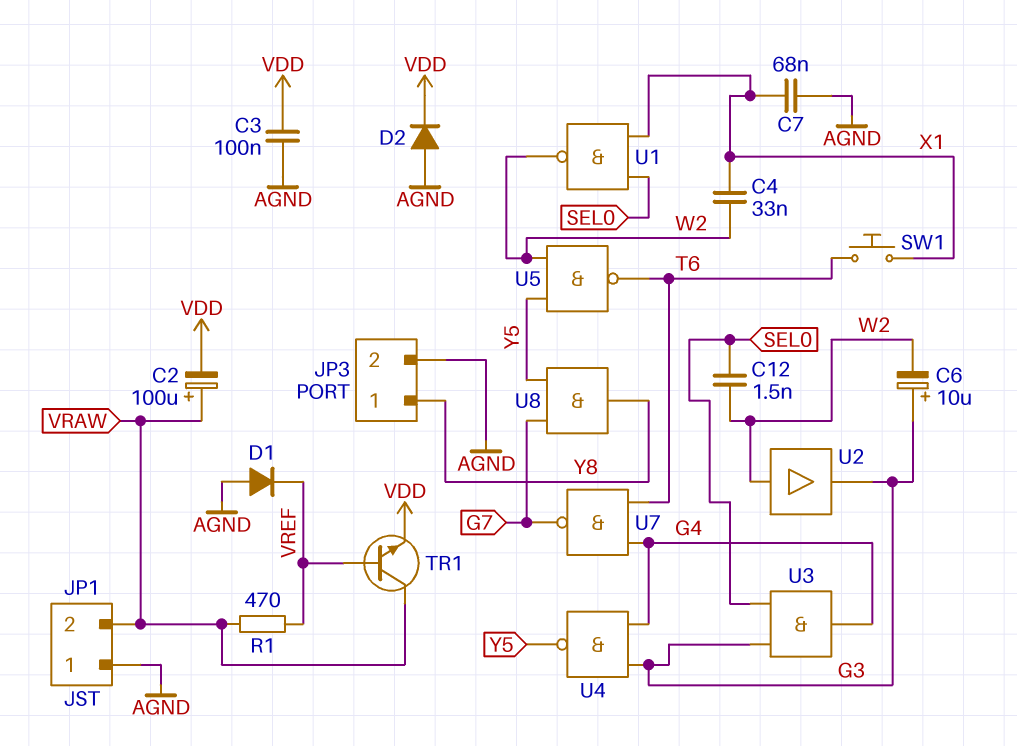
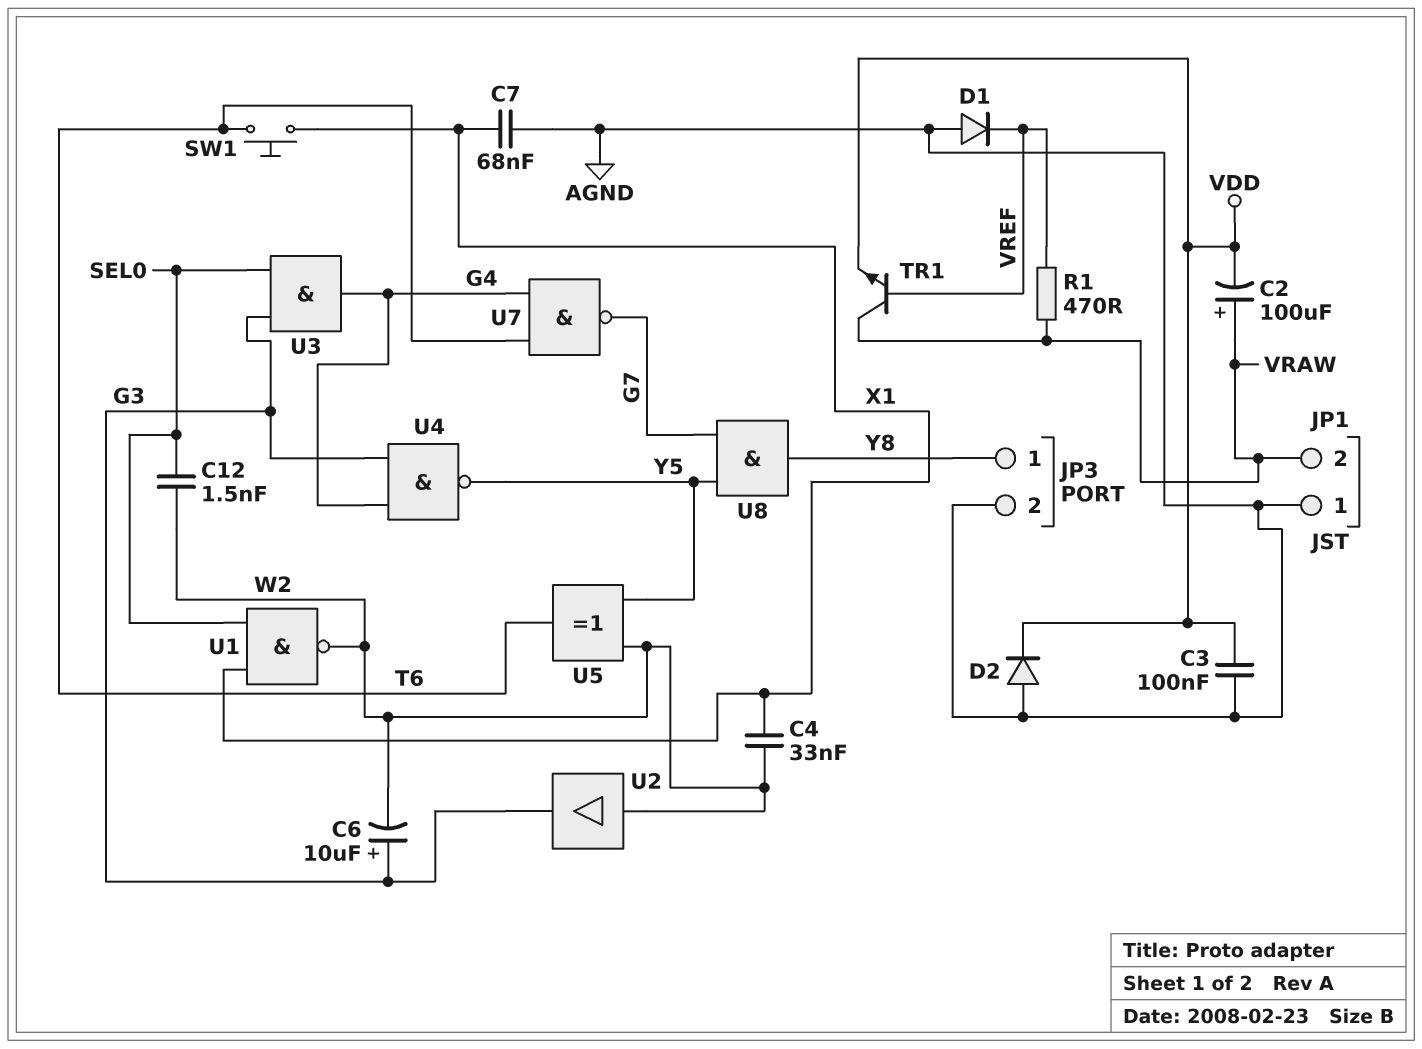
U5: NAND (in W2, in Y5, out T6) -> XOR (in W2, in Y5, out T6)

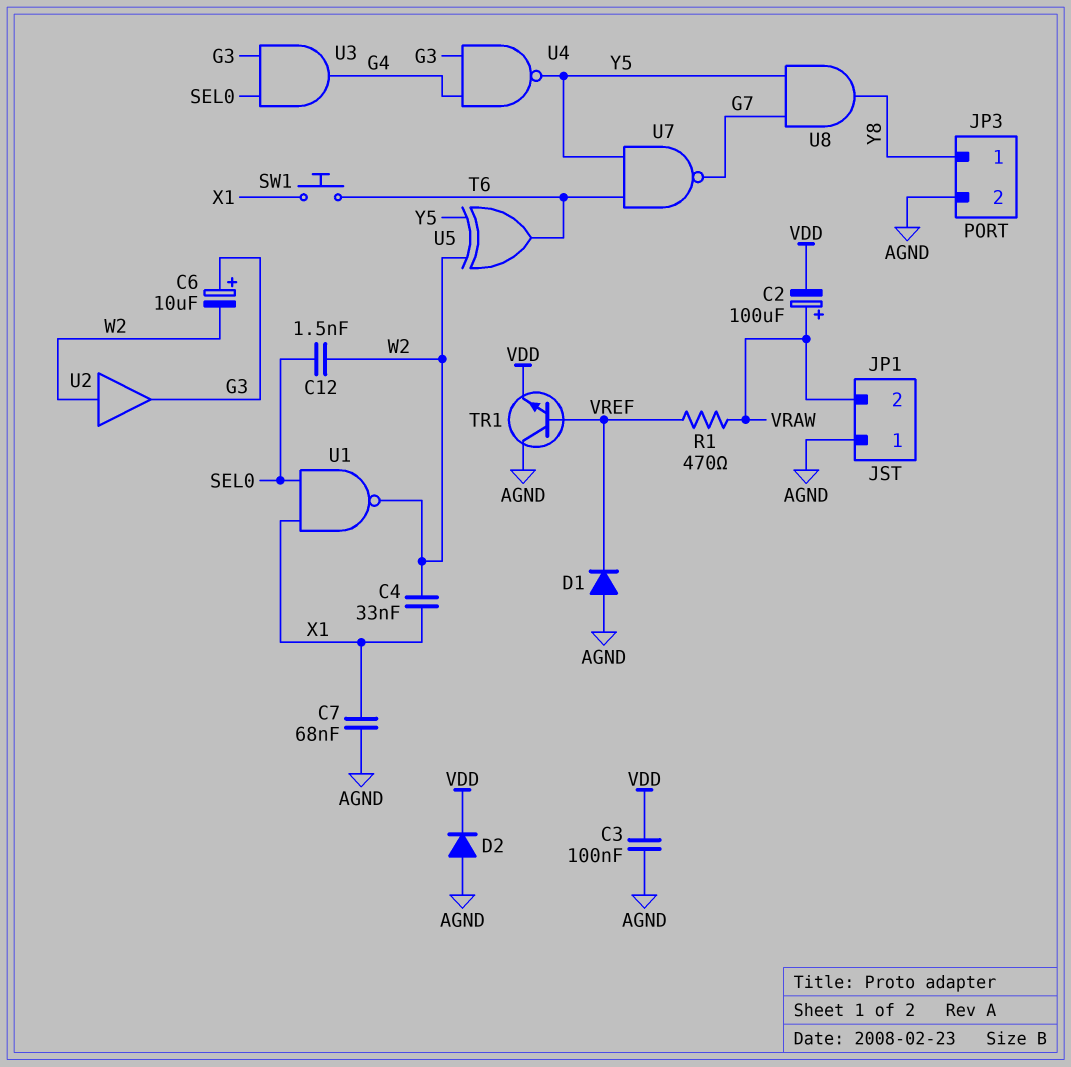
TR1: NPN (B VREF, C VRAW, E VDD) -> NPN (B VREF, C AGND, E VDD)
U7: NAND (in G4, in T6, out G7) -> NAND (in T6, in Y5, out G7)

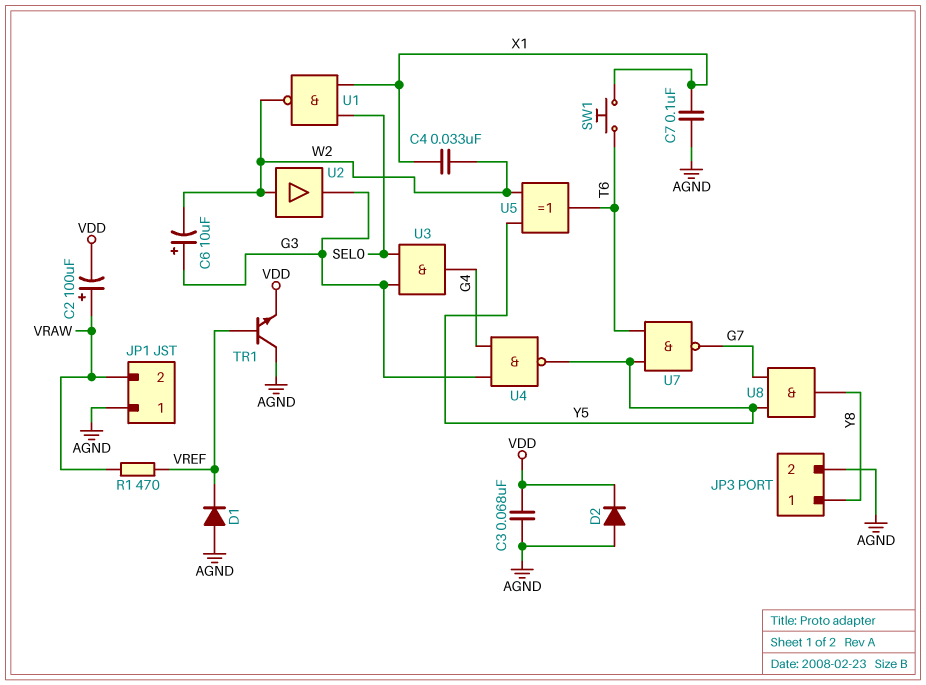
C3: 100nF (AGND, VDD) -> 68nF (AGND, VDD)
C7: 68nF (AGND, X1) -> 100nF (AGND, X1)
C12: 1.5nF (SEL0, W2) -> none

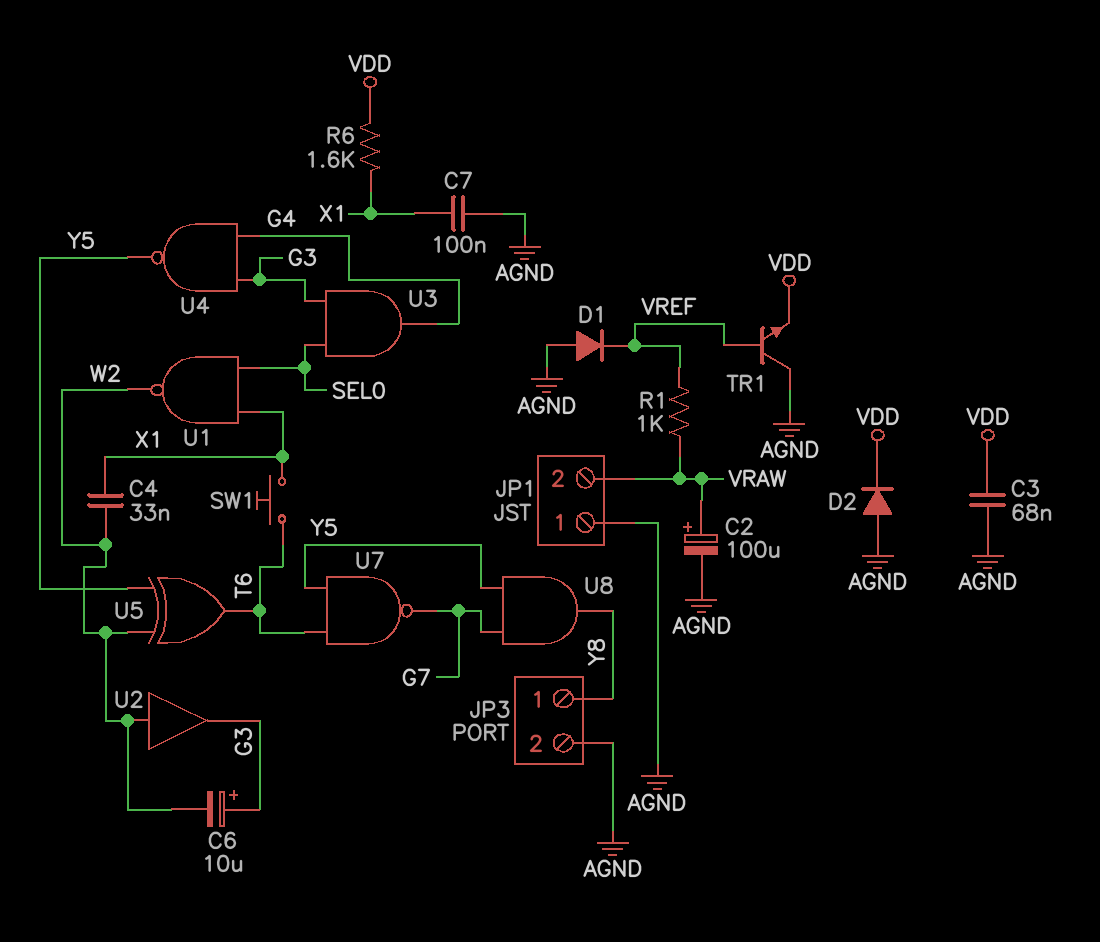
C2: 100uF (plus VRAW, minus VDD) -> 100uF (plus VRAW, minus AGND)
R1: 470 (VRAW, VREF) -> 1k (VRAW, VREF)
R6: none -> 1.6k (VDD, X1)

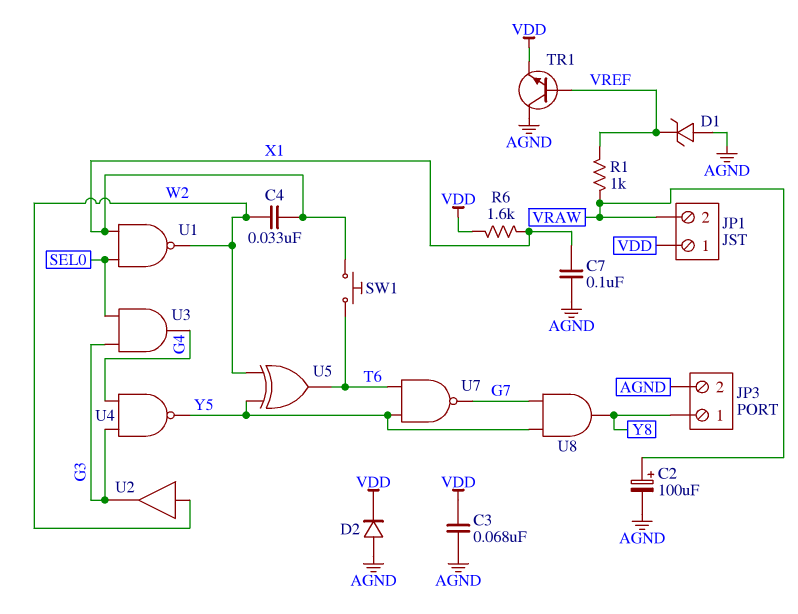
C6: 10uF (plus G3, minus W2) -> none
D1: diode (A AGND, K VREF) -> zener (A AGND, K VREF)
JP1 pin 1: AGND -> VDD

